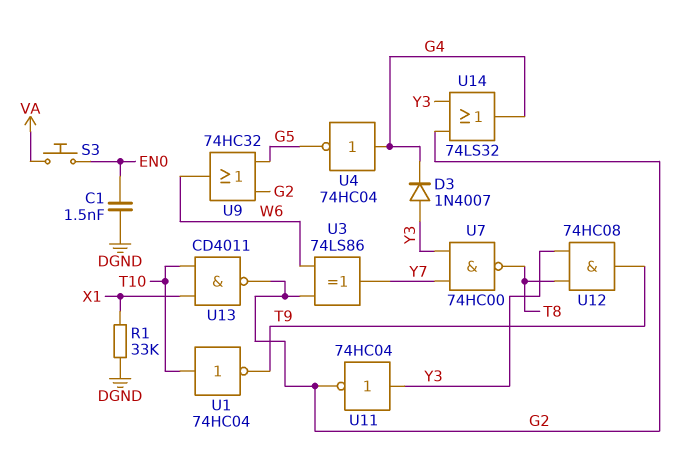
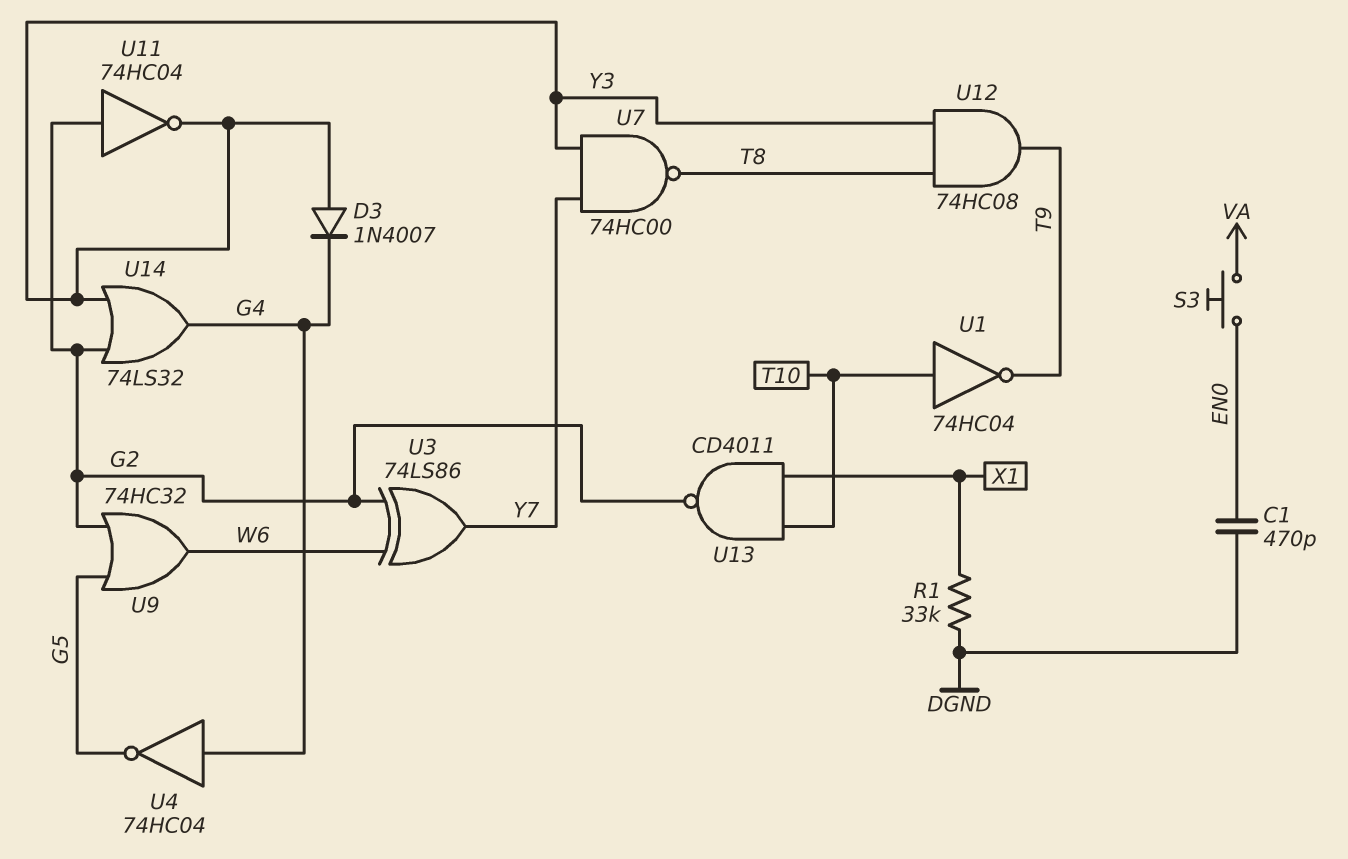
C1: 1.5nF (DGND, EN0) -> 470pF (DGND, EN0)
U11: NOT 74HC04 (in Y3, out G2) -> NOT 74HC04 (in G2, out Y3)

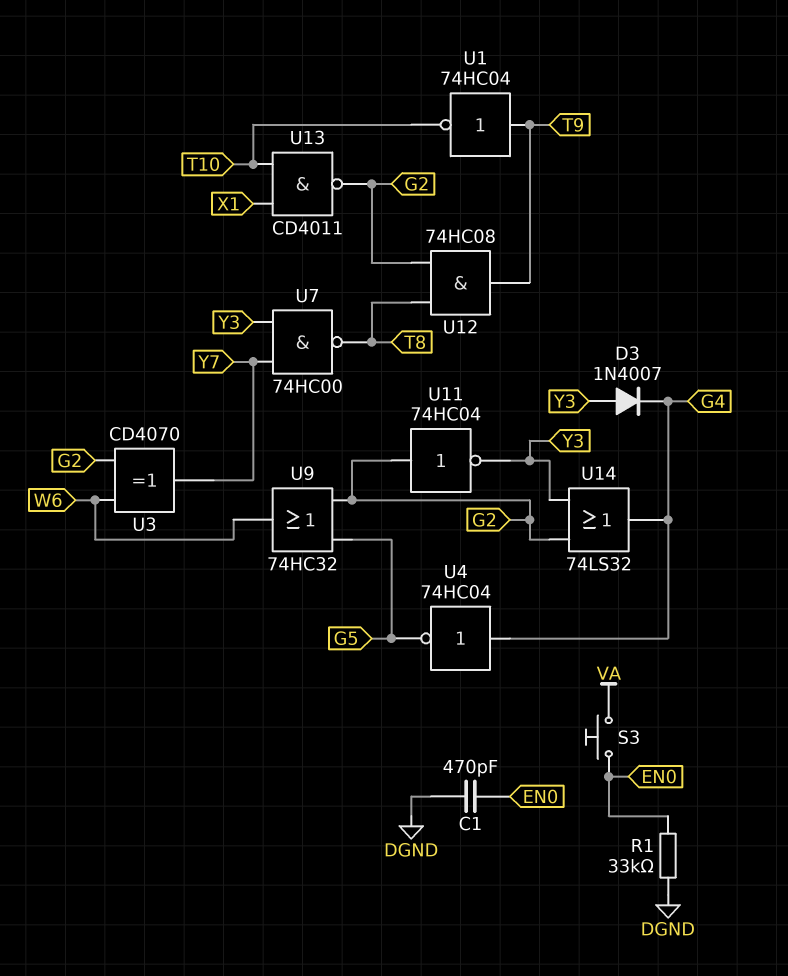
R1: 33k (DGND, X1) -> 33k (DGND, EN0)
U1: NOT 74HC04 (in T10, out T9) -> NOT 74HC04 (in T9, out T10)
U3: XOR 74LS86 (in G2, in W6, out Y7) -> XOR CD4070 (in G2, in W6, out Y7)
U12: AND 74HC08 (in T8, in Y3, out T9) -> AND 74HC08 (in G2, in T8, out T9)

